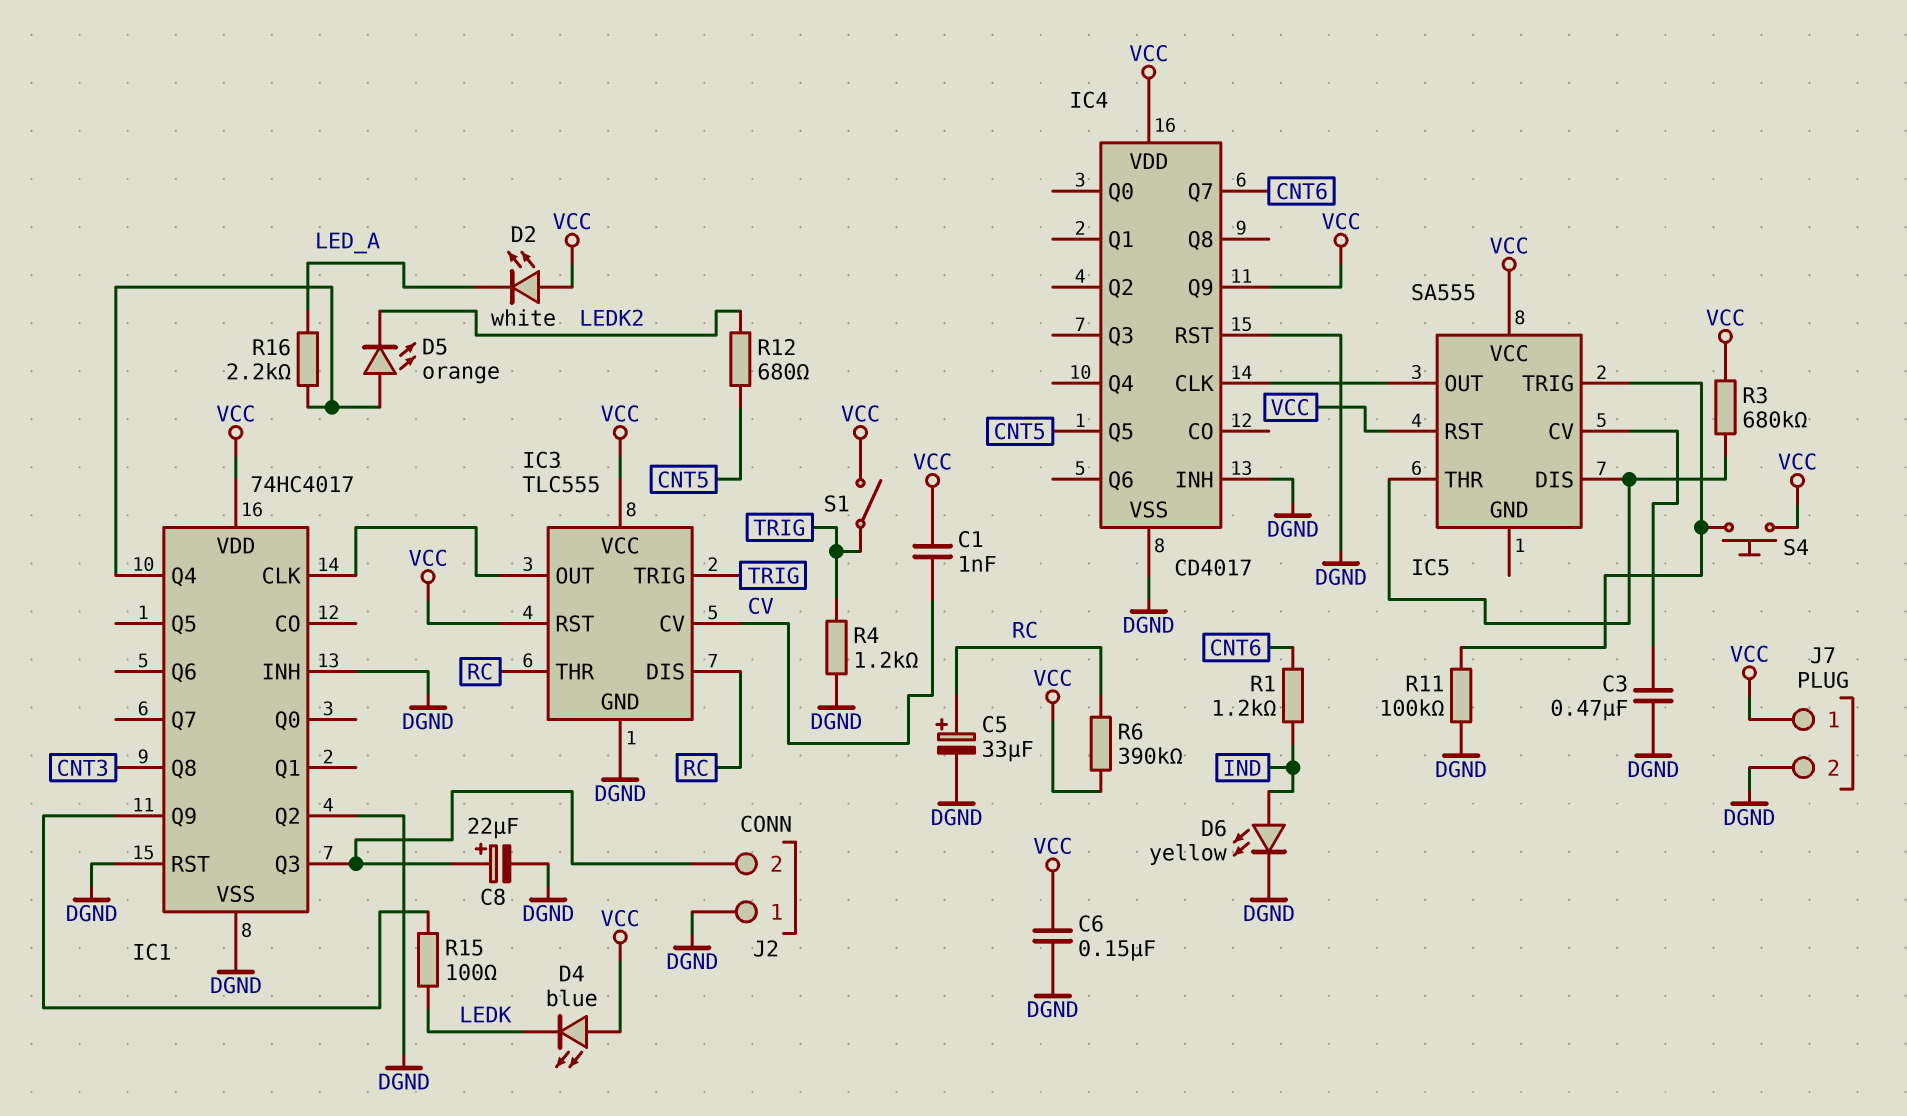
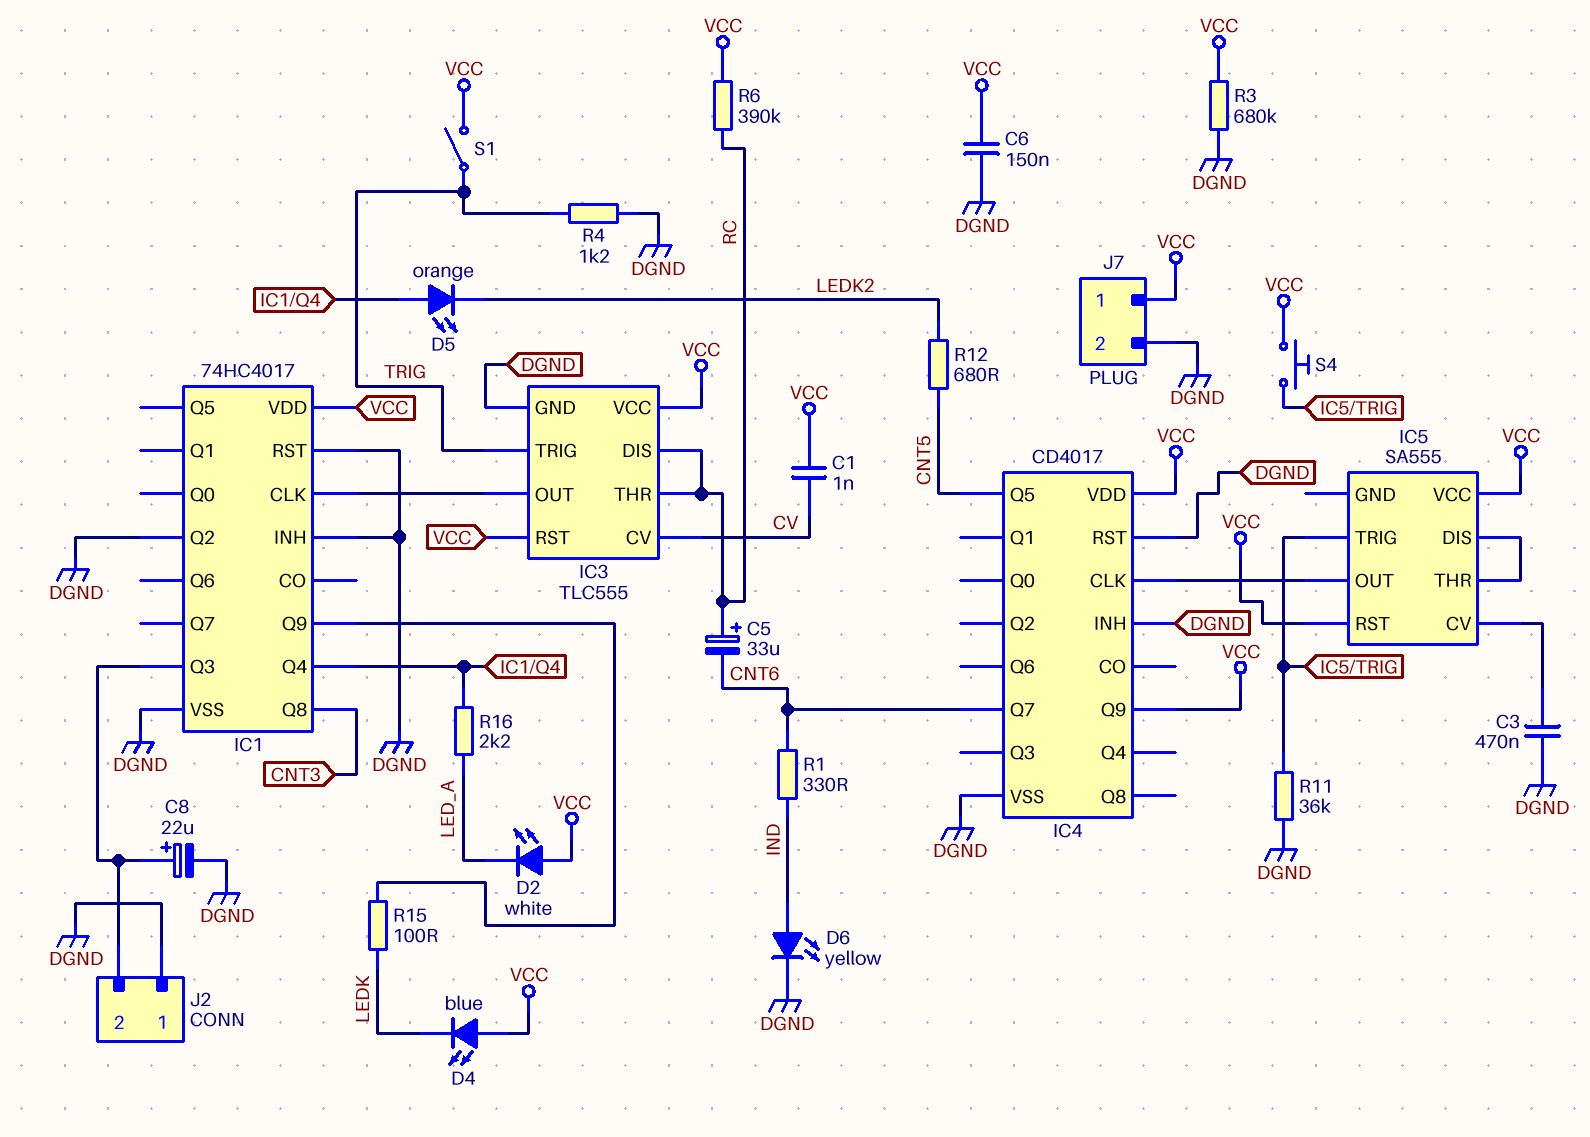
C5: 33uF (plus RC, minus DGND) -> 33uF (plus RC, minus CNT6)
R1: 1.2k (CNT6, IND) -> 330 (CNT6, IND)
R3: 680k (IC5/DIS, VCC) -> 680k (DGND, VCC)
R11: 100k (DGND, IC5/TRIG) -> 36k (DGND, IC5/TRIG)

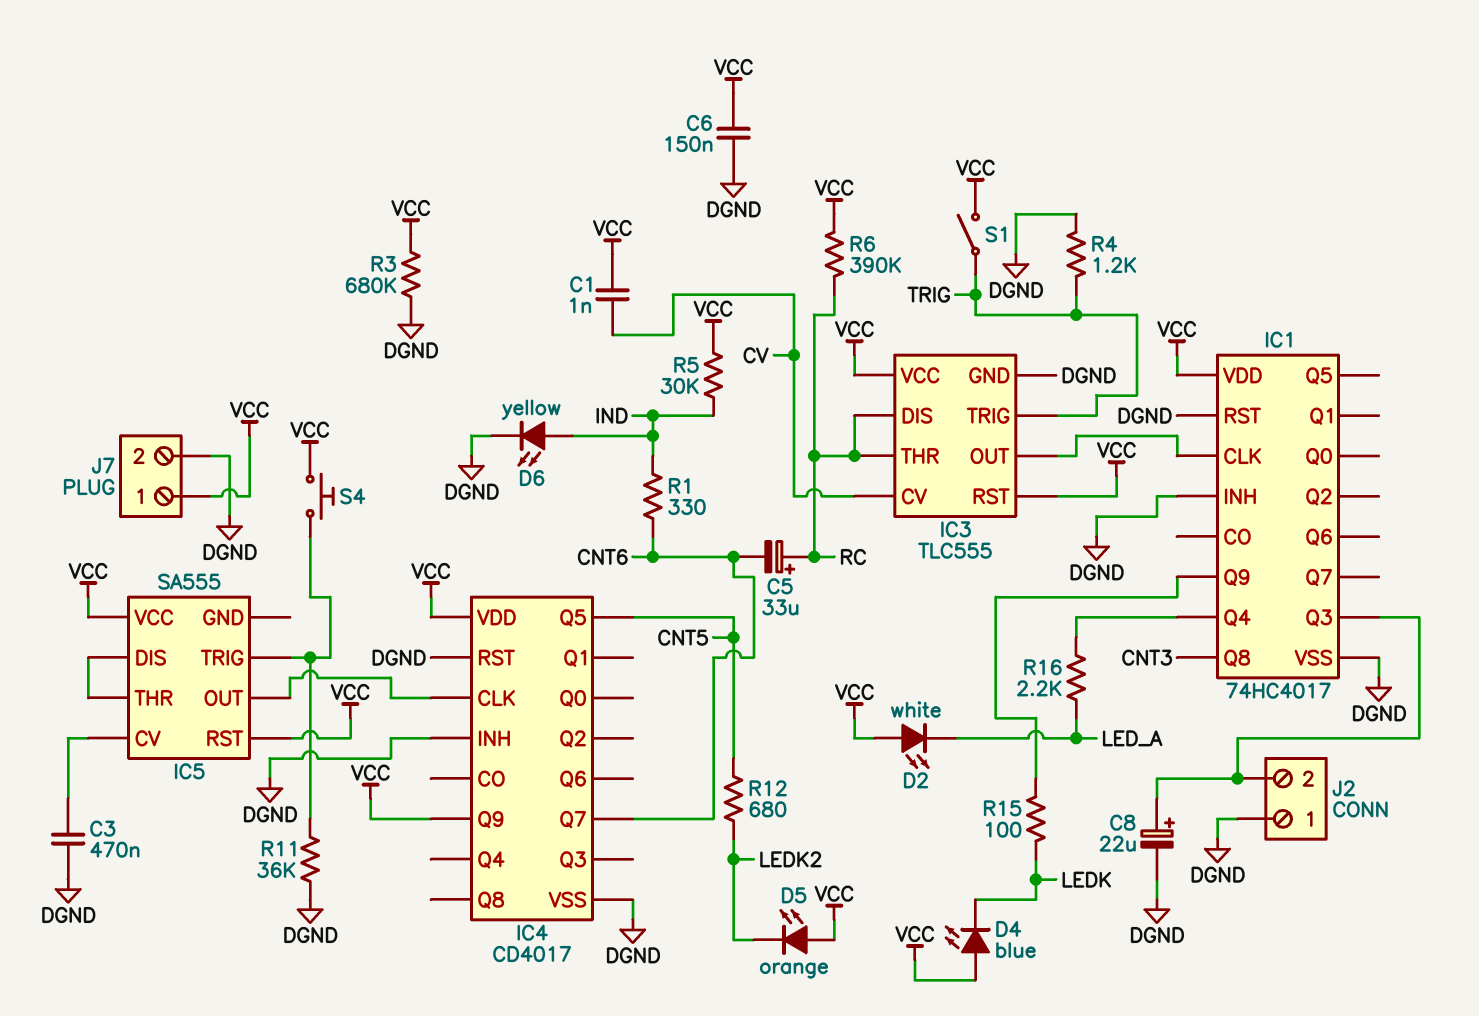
D5: LED orange (A IC1/Q4, K LEDK2) -> LED orange (A VCC, K LEDK2)
IC1 pin Q2: DGND -> none
R5: none -> 30k (IND, VCC)

